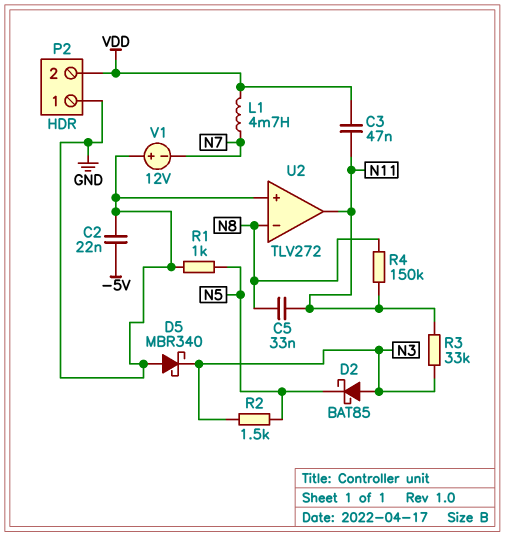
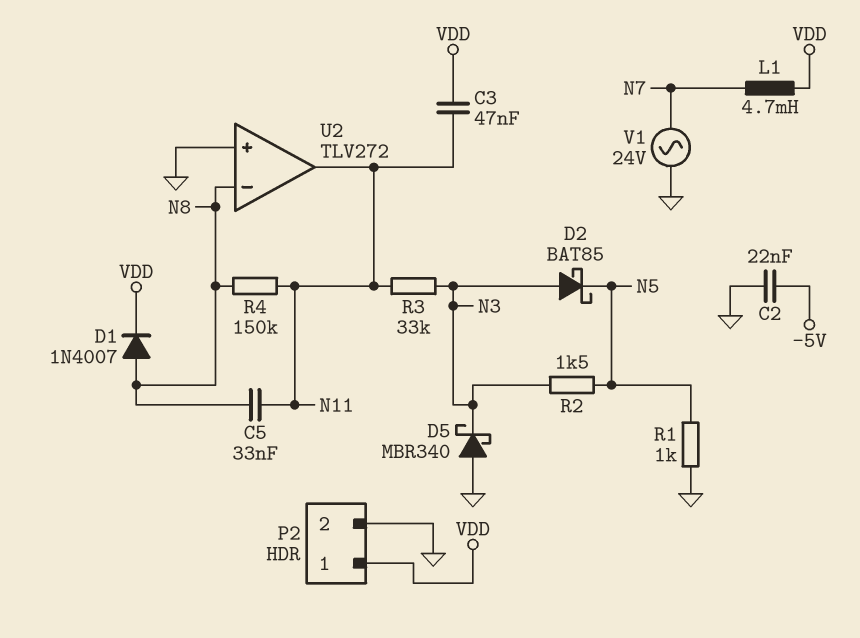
D1: none -> diode 1N4007 (A N8, K VDD)
P2 pin 1: GND -> VDD
P2 pin 2: VDD -> GND
V1: 12V (plus GND, minus N7) -> AC 24V (GND, N7)

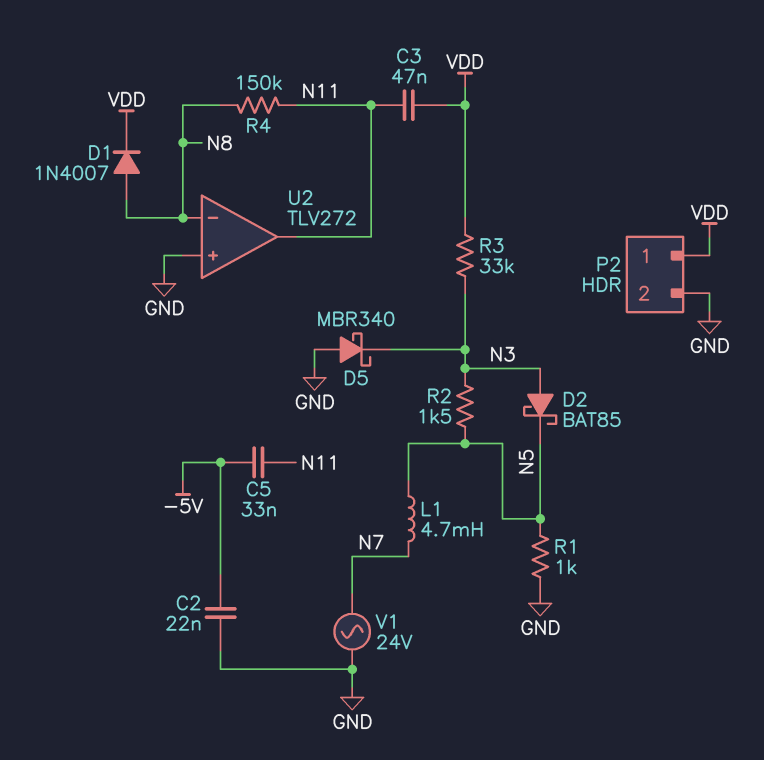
C5: 33nF (N8, N11) -> 33nF (-5V, N11)
L1: 4.7mH (N7, VDD) -> 4.7mH (N5, N7)
R3: 33k (N3, N11) -> 33k (N3, VDD)

